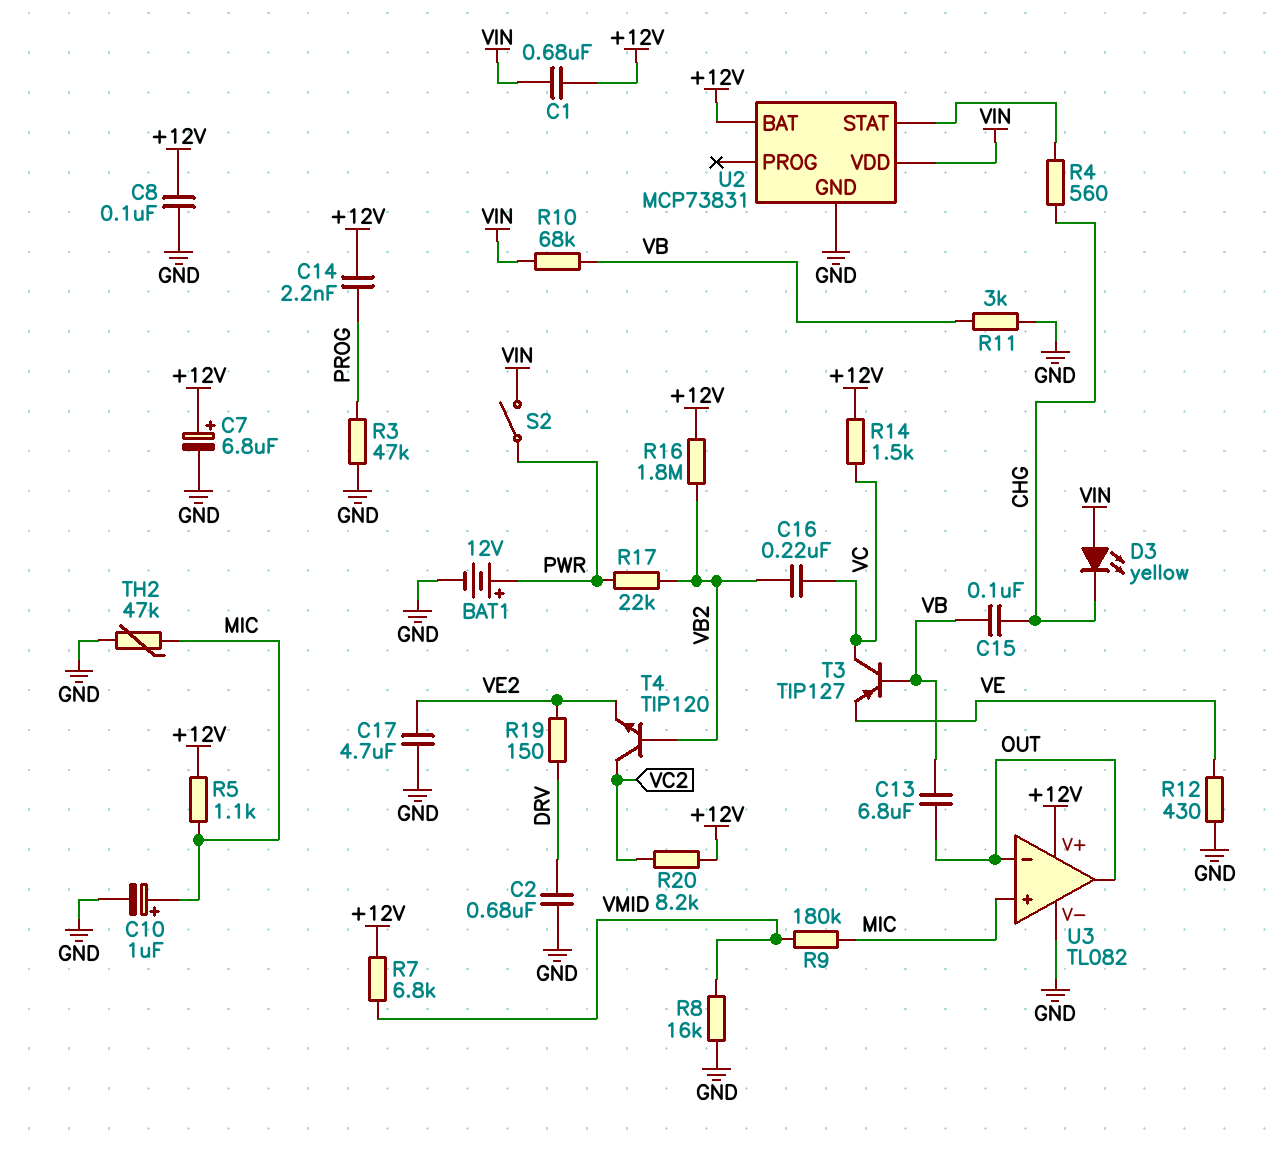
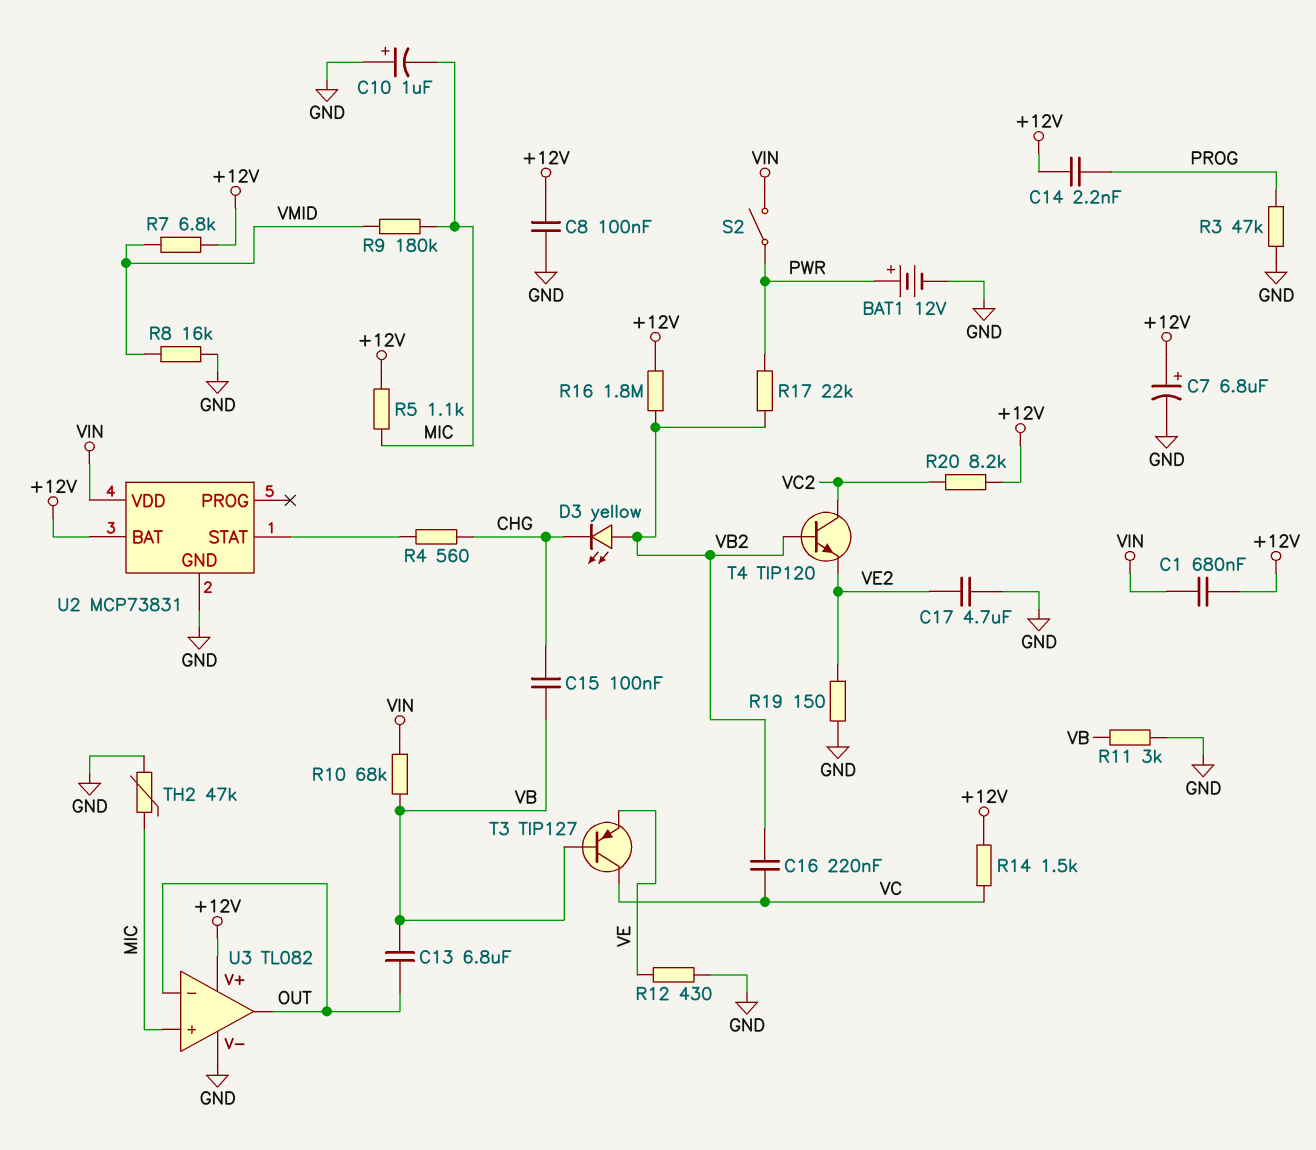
C2: 680nF (DRV, GND) -> none
C10: 1uF (plus MIC, minus GND) -> 1uF (plus GND, minus MIC)
D3: LED yellow (A VIN, K CHG) -> LED yellow (A VB2, K CHG)
R19: 150 (DRV, VE2) -> 150 (GND, VE2)

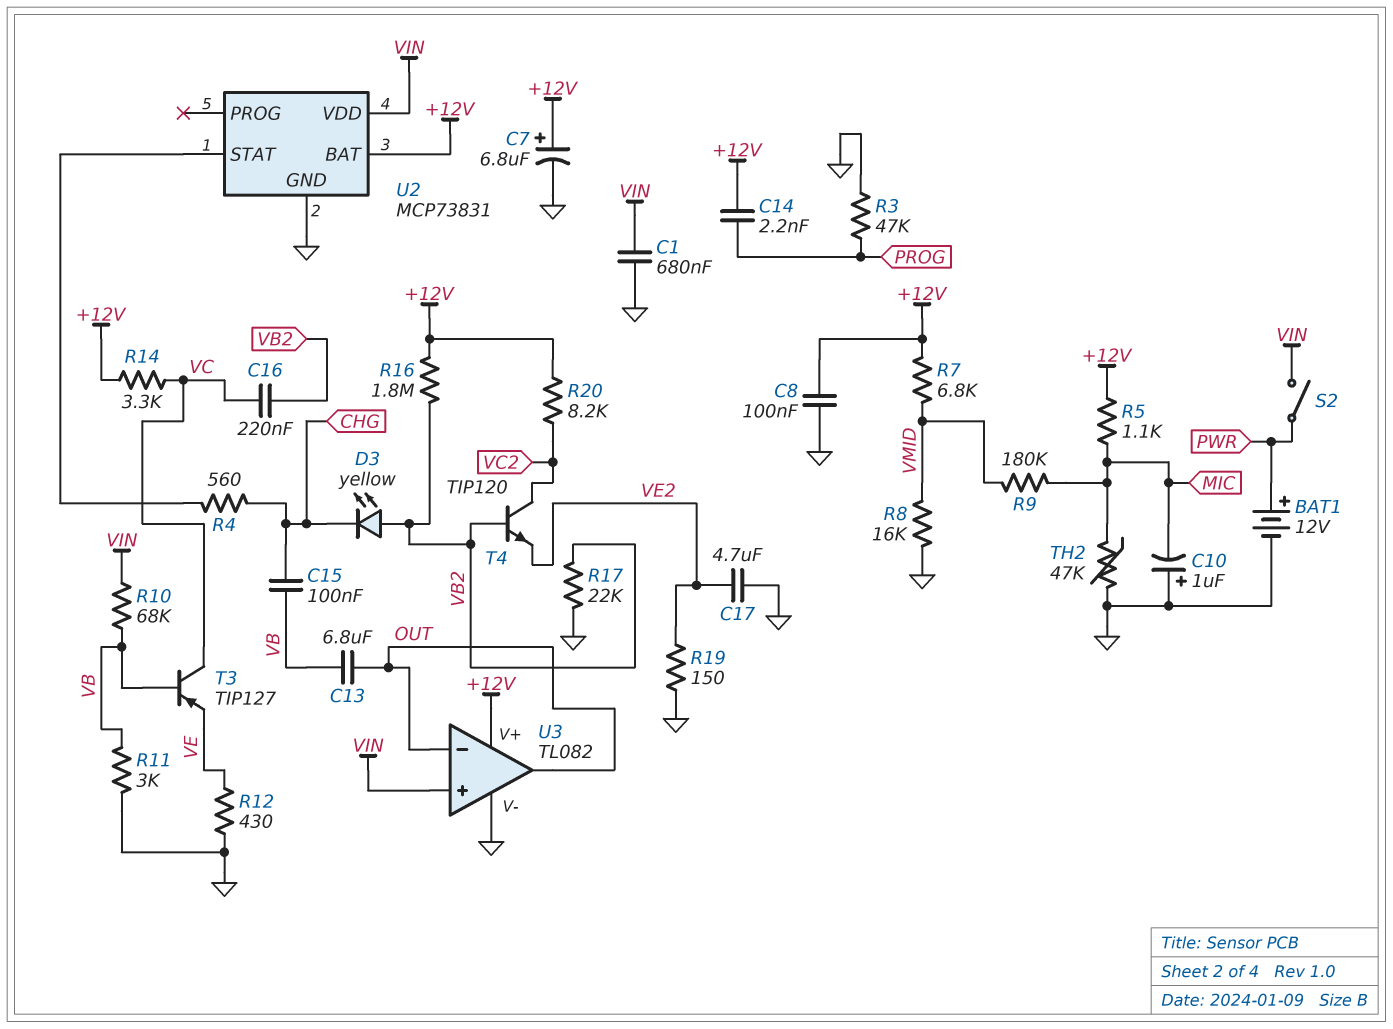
C1: 680nF (+12V, VIN) -> 680nF (GND, VIN)
R14: 1.5k (+12V, VC) -> 3.3k (+12V, VC)
R17: 22k (PWR, VB2) -> 22k (GND, VB2)
U3 pin in+: MIC -> VIN

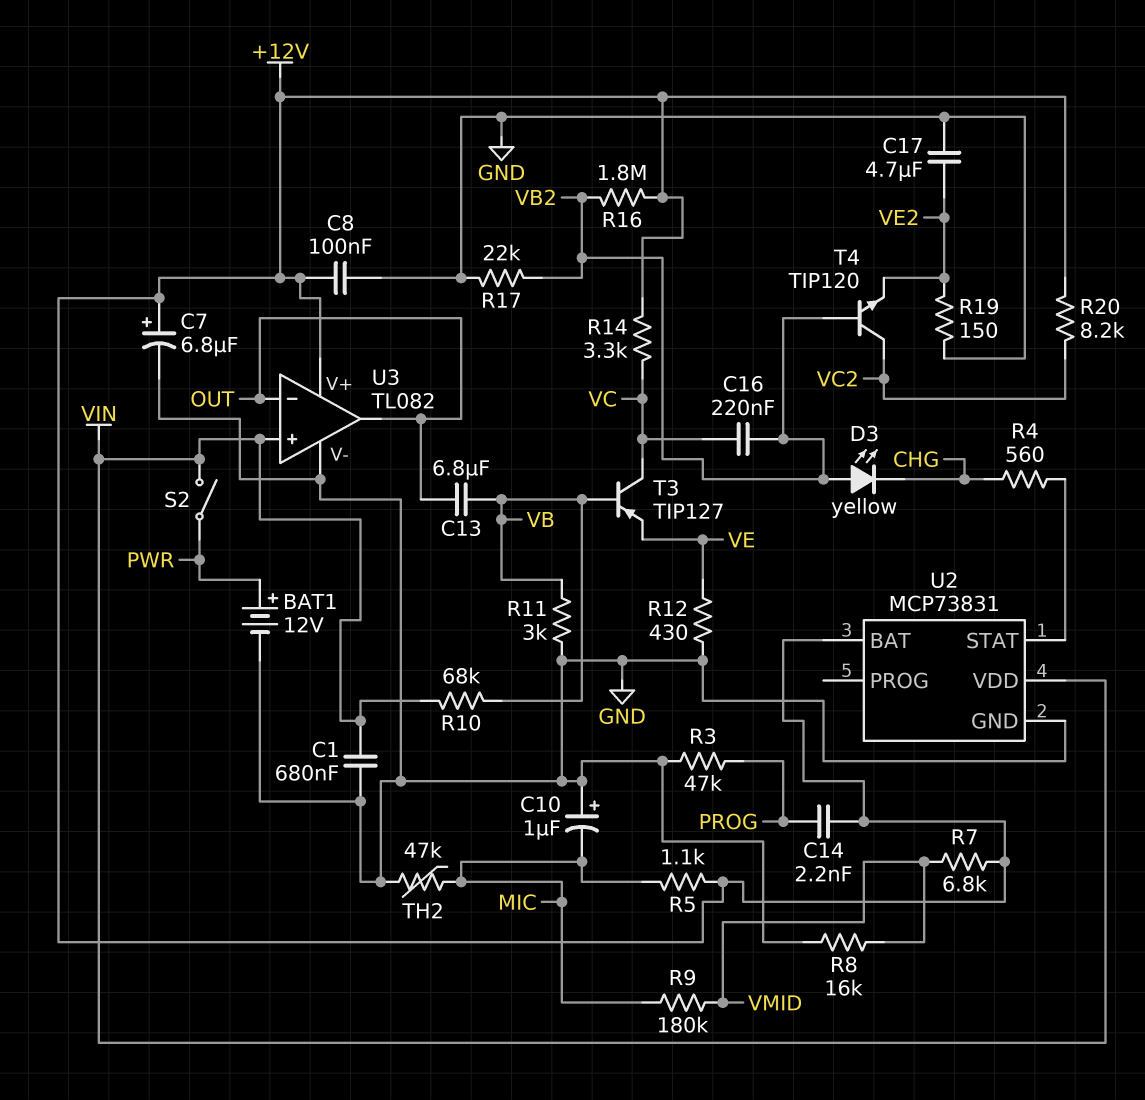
C15: 100nF (CHG, VB) -> none

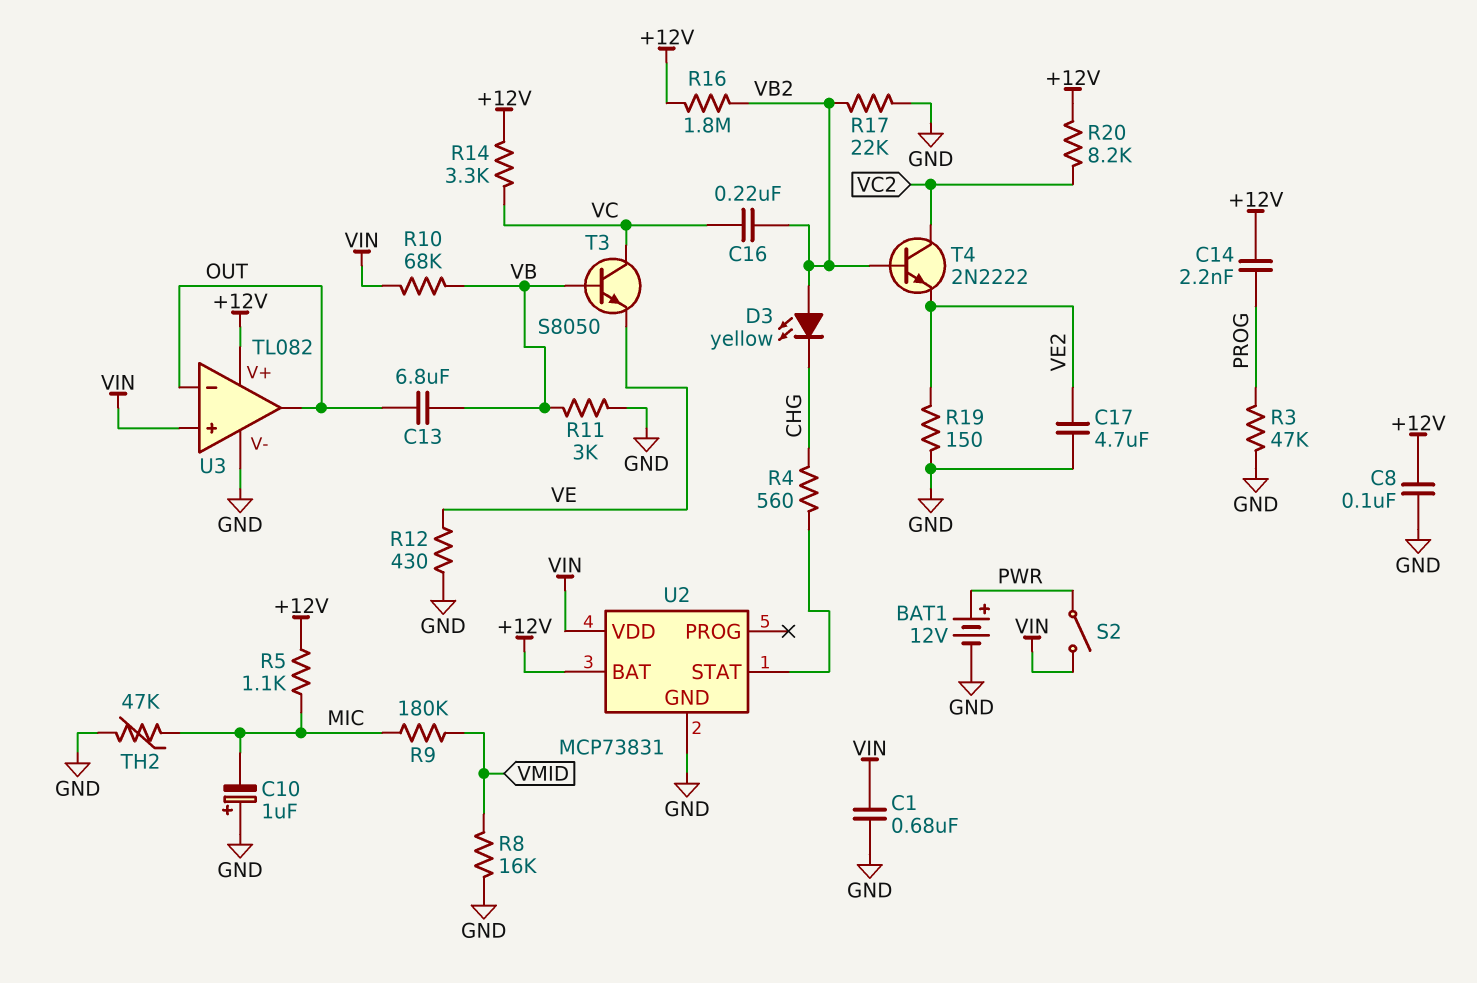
C7: 6.8uF (plus +12V, minus GND) -> none
R7: 6.8k (+12V, VMID) -> none
T3: PNP TIP127 (B VB, C VC, E VE) -> NPN S8050 (B VB, C VC, E VE)
T4: NPN TIP120 (B VB2, C VC2, E VE2) -> NPN 2N2222 (B VB2, C VC2, E VE2)

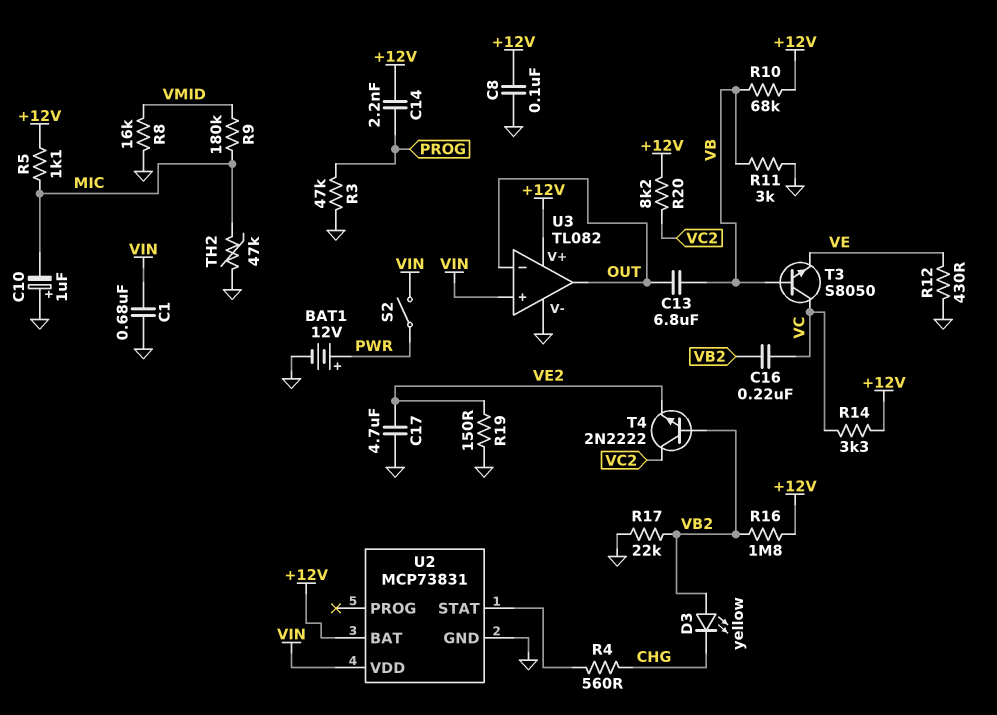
R10: 68k (VB, VIN) -> 68k (+12V, VB)

